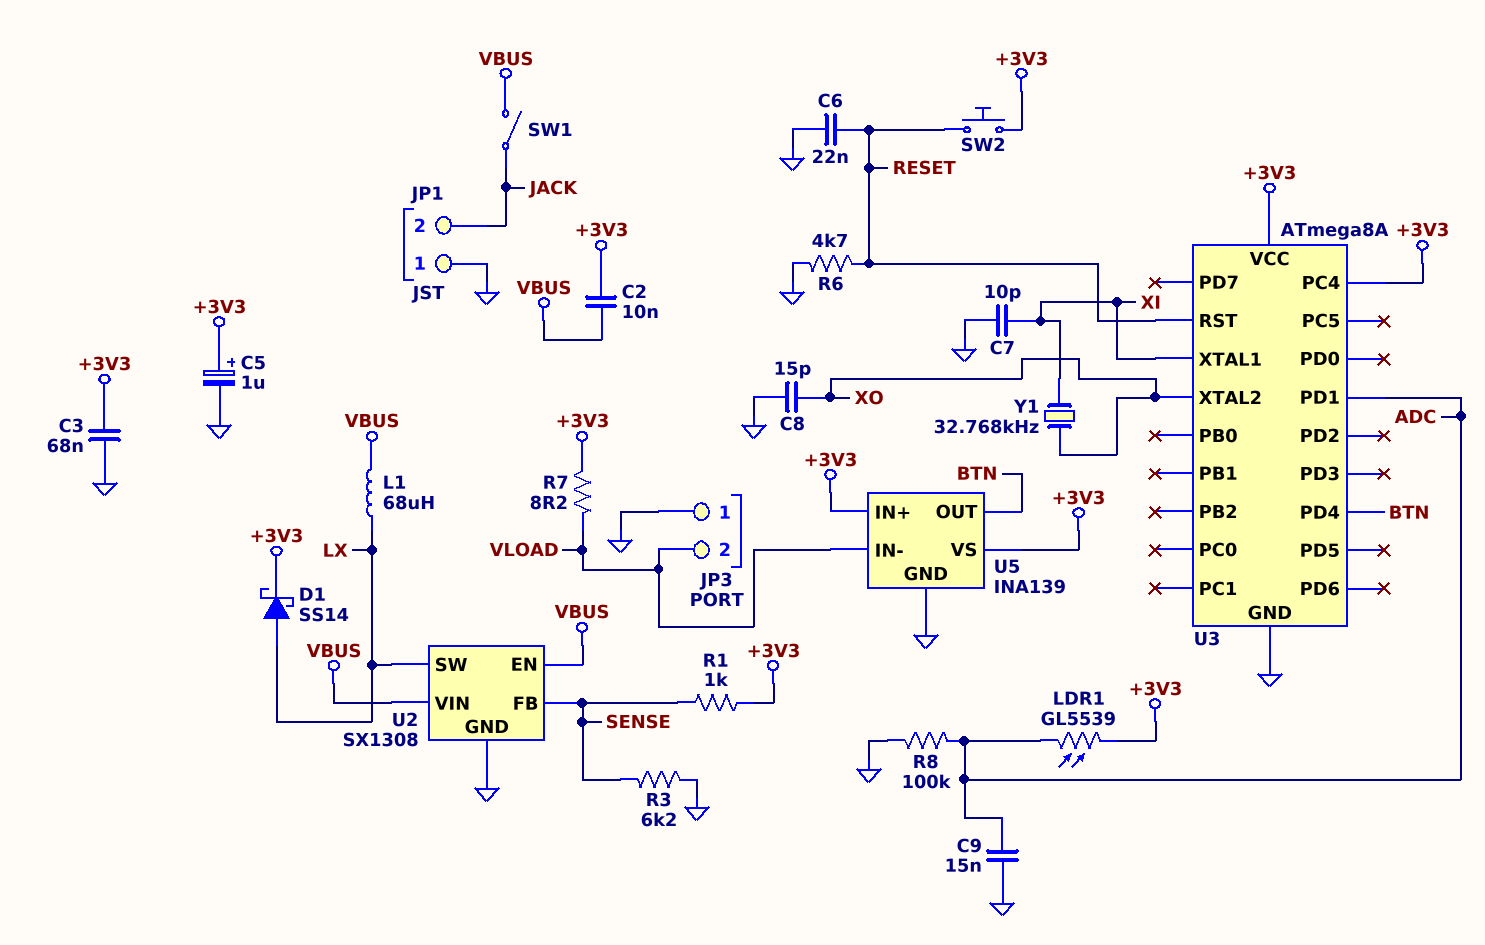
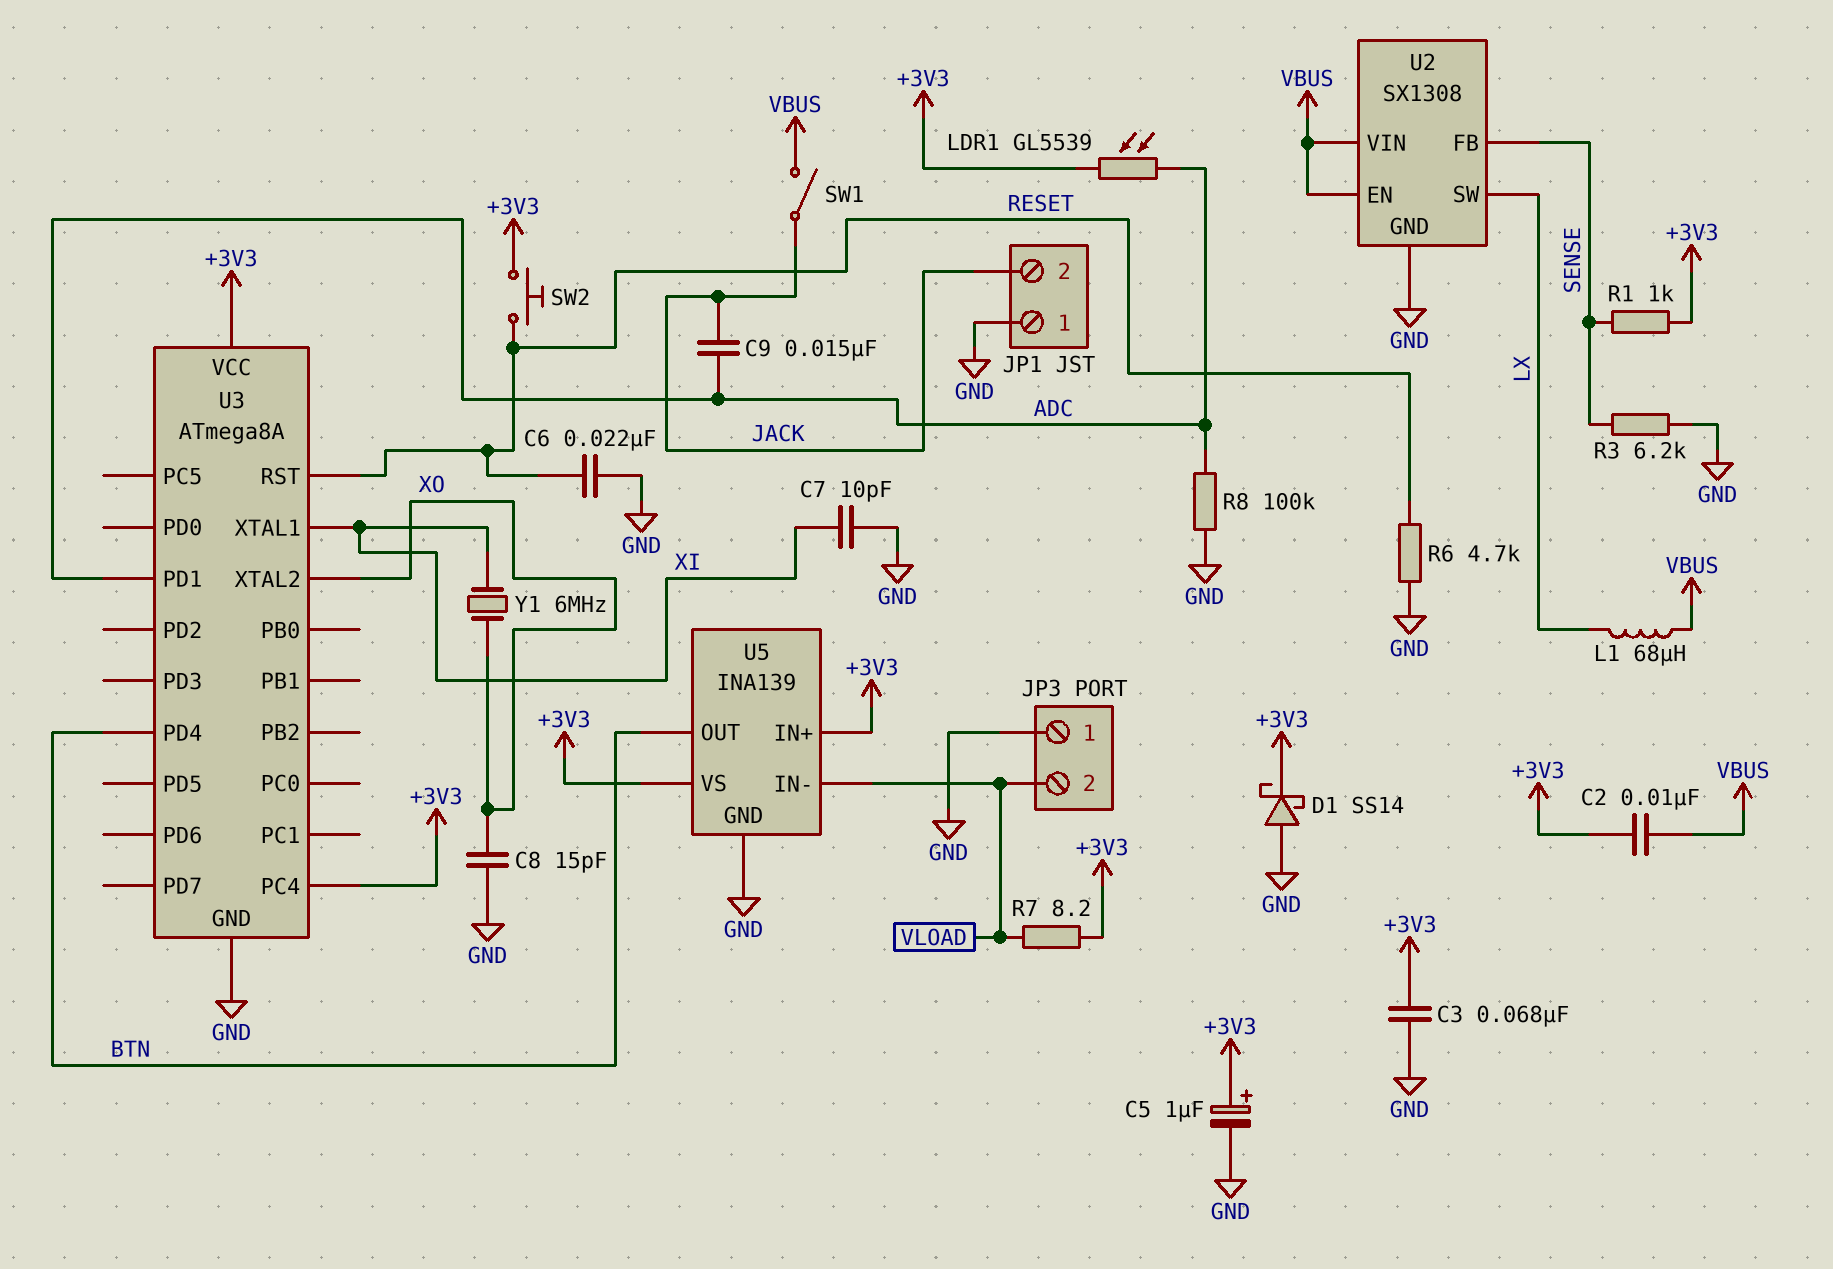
C9: 15nF (ADC, GND) -> 15nF (ADC, JACK)
D1: schottky SS14 (A LX, K +3V3) -> schottky SS14 (A GND, K +3V3)
Y1: 32.768kHz (XI, XO) -> 6MHz (XI, XO)

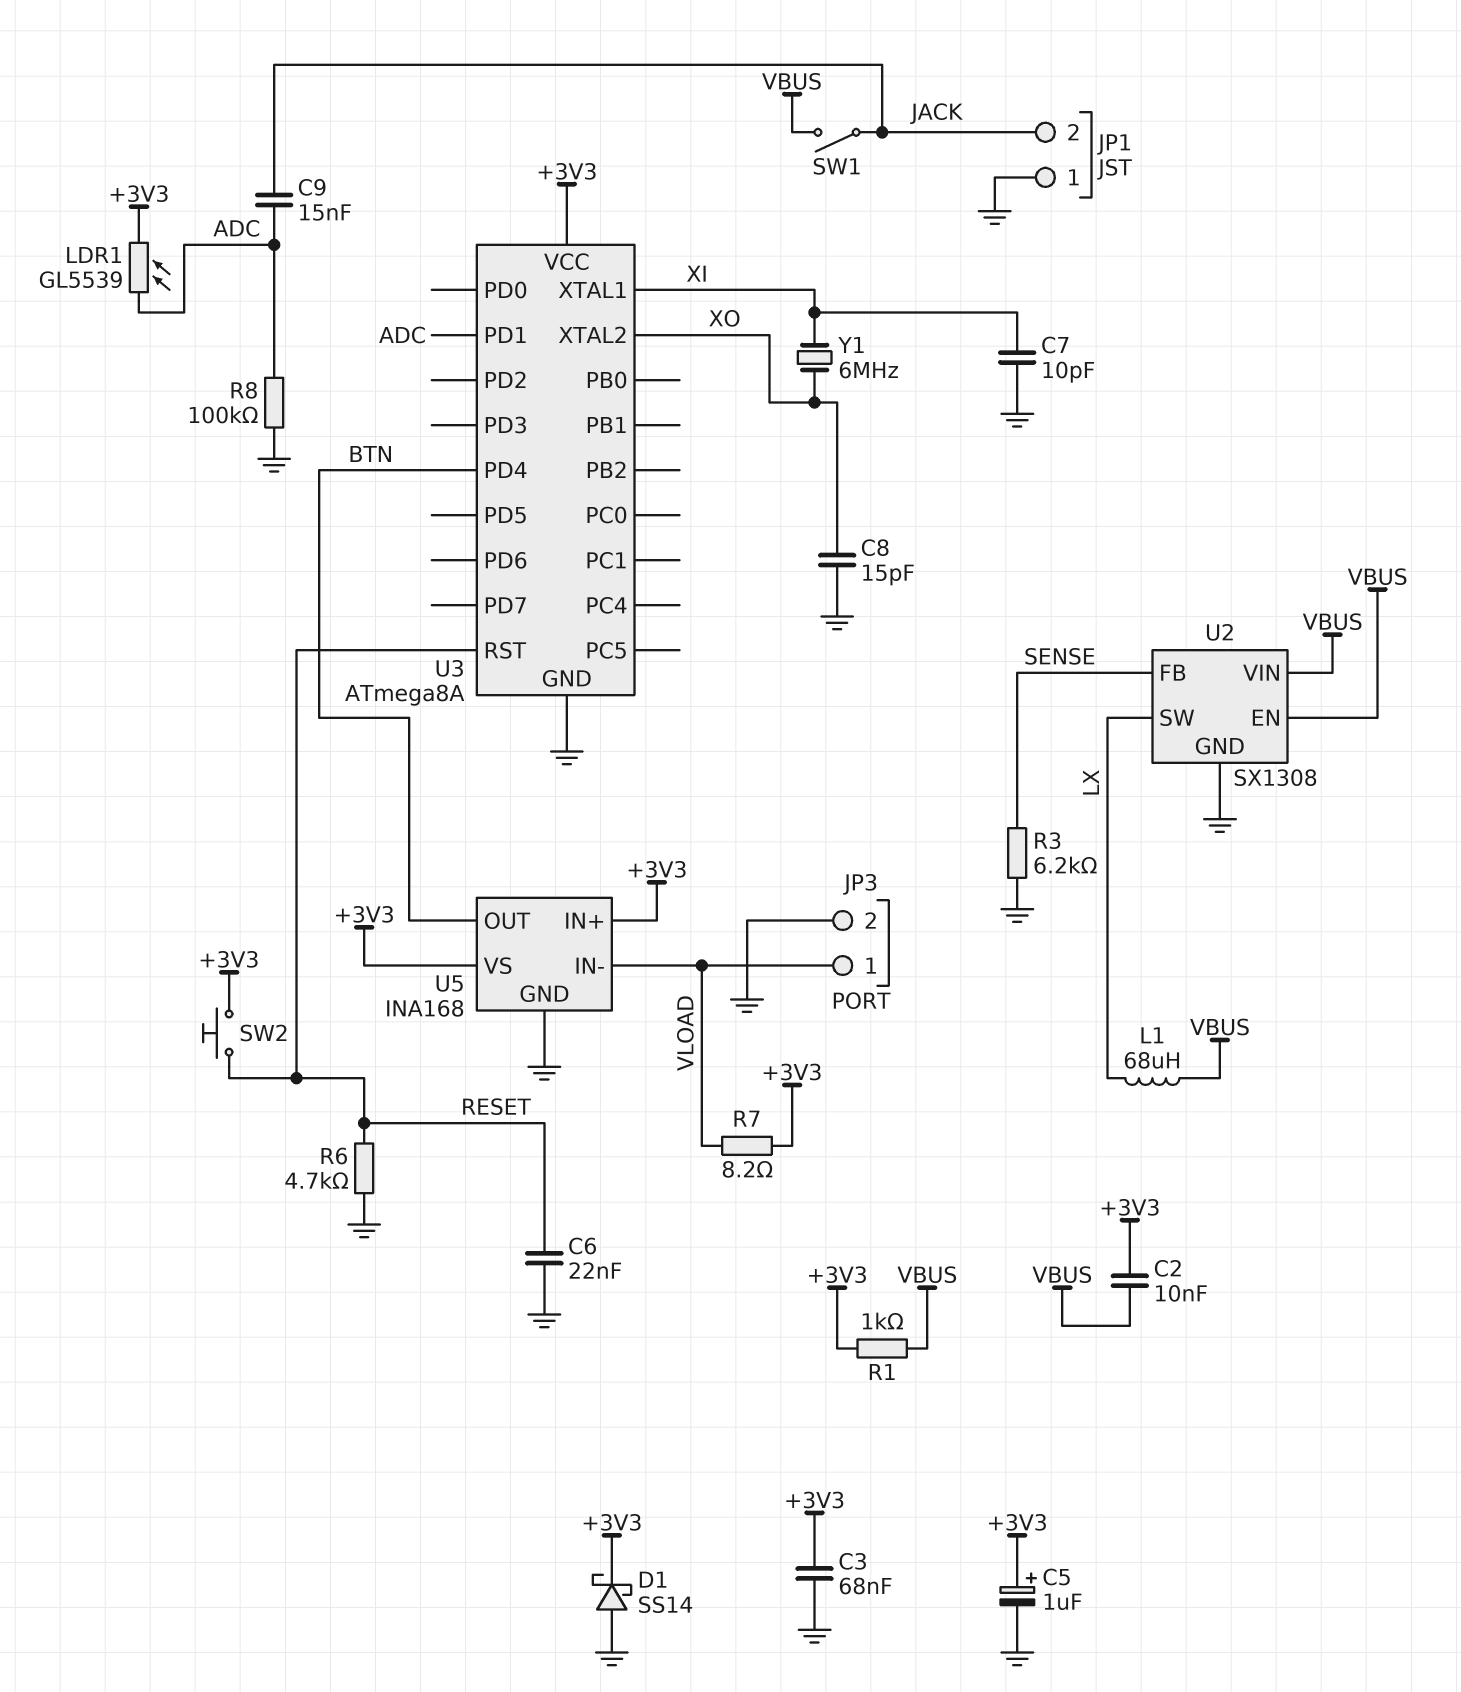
JP3 pin 1: GND -> VLOAD
JP3 pin 2: VLOAD -> GND
R1: 1k (+3V3, SENSE) -> 1k (+3V3, VBUS)
U3 pin PC4: +3V3 -> none
U5: INA139 -> INA168

